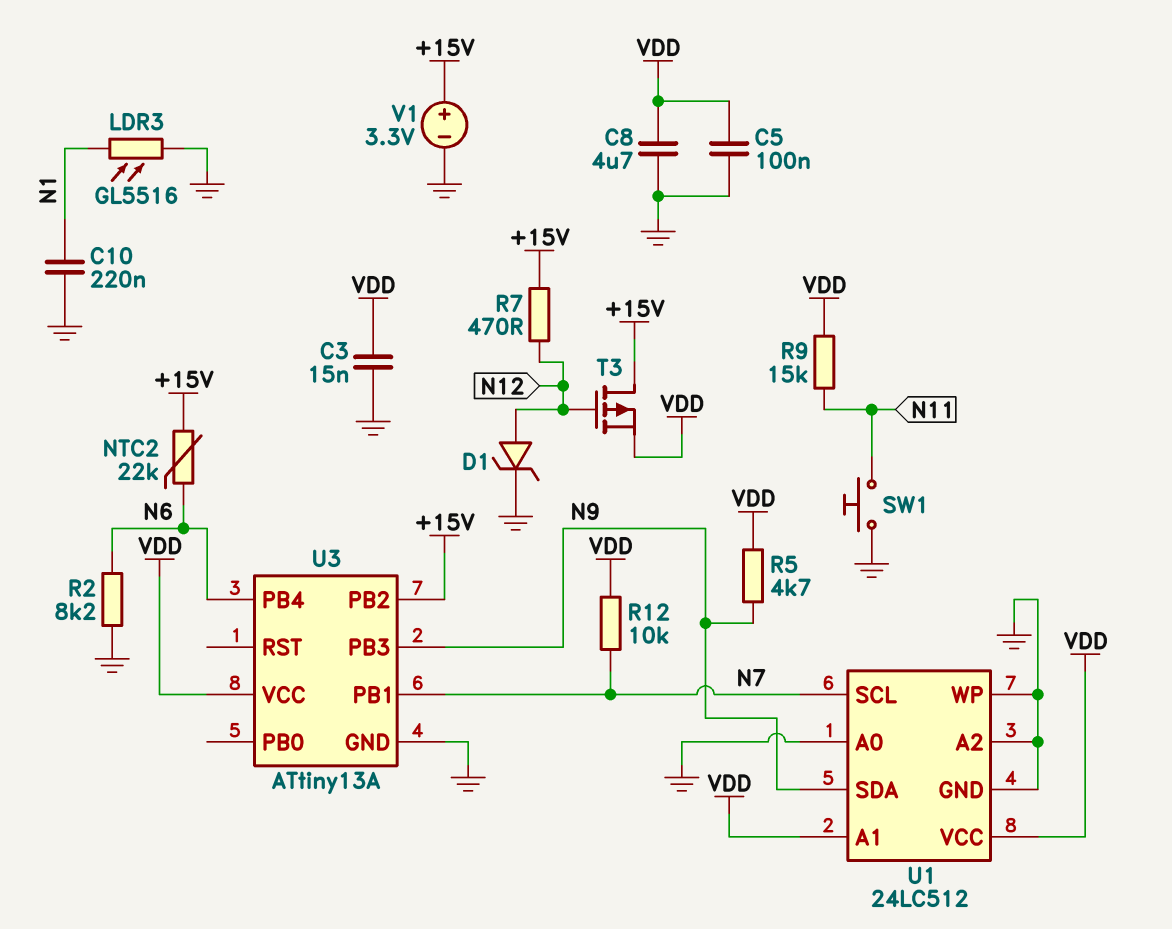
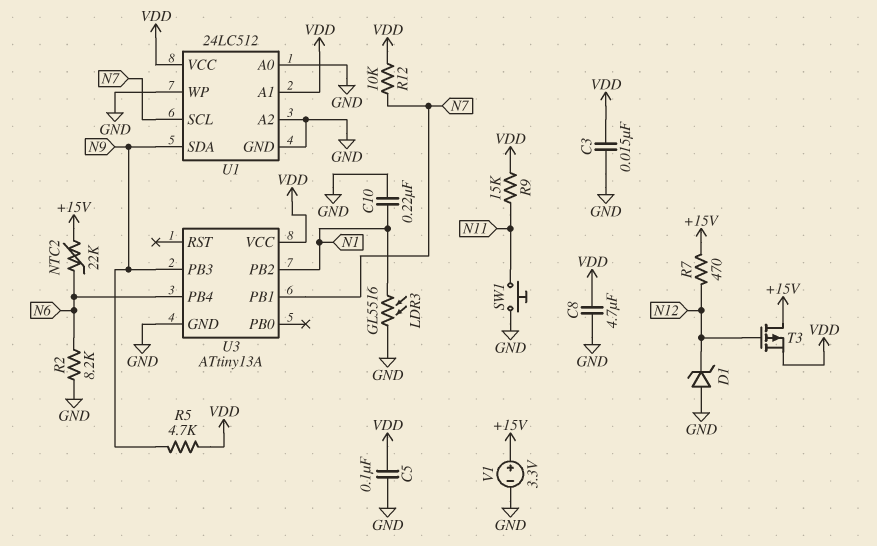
D1: zener (A N12, K GND) -> zener (A GND, K N12)
U3 pin PB2: +15V -> N1

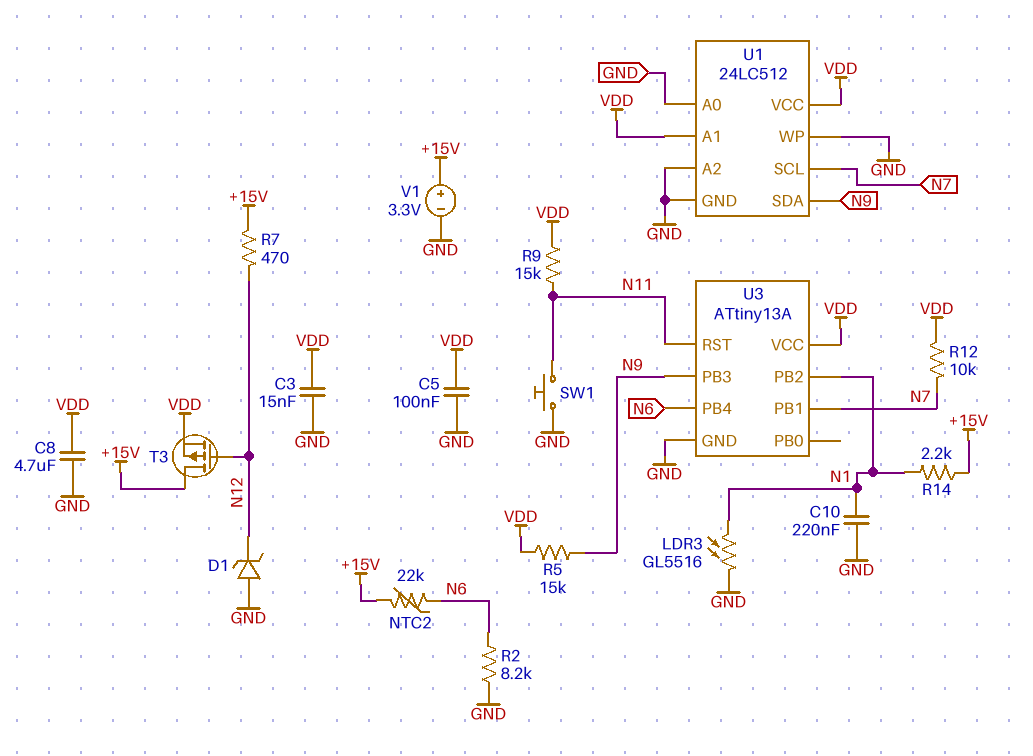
R5: 4.7k (N9, VDD) -> 15k (N9, VDD)
R14: none -> 2.2k (+15V, N1)
U3 pin RST: none -> N11

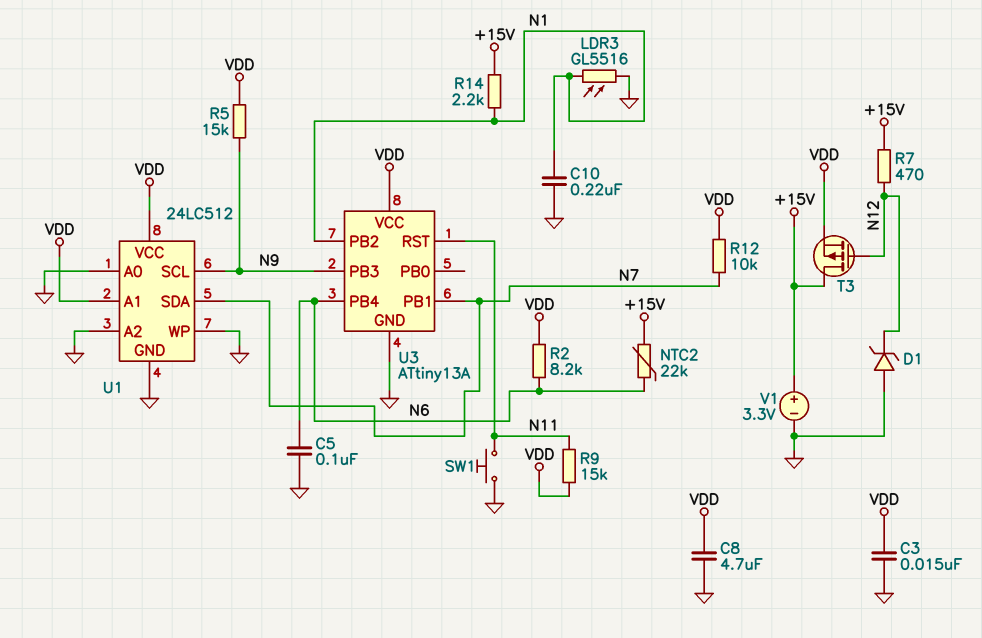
C5: 100nF (GND, VDD) -> 100nF (GND, N6)
R2: 8.2k (GND, N6) -> 8.2k (N6, VDD)
U1 pin SCL: N7 -> N9
U1 pin SDA: N9 -> N7

